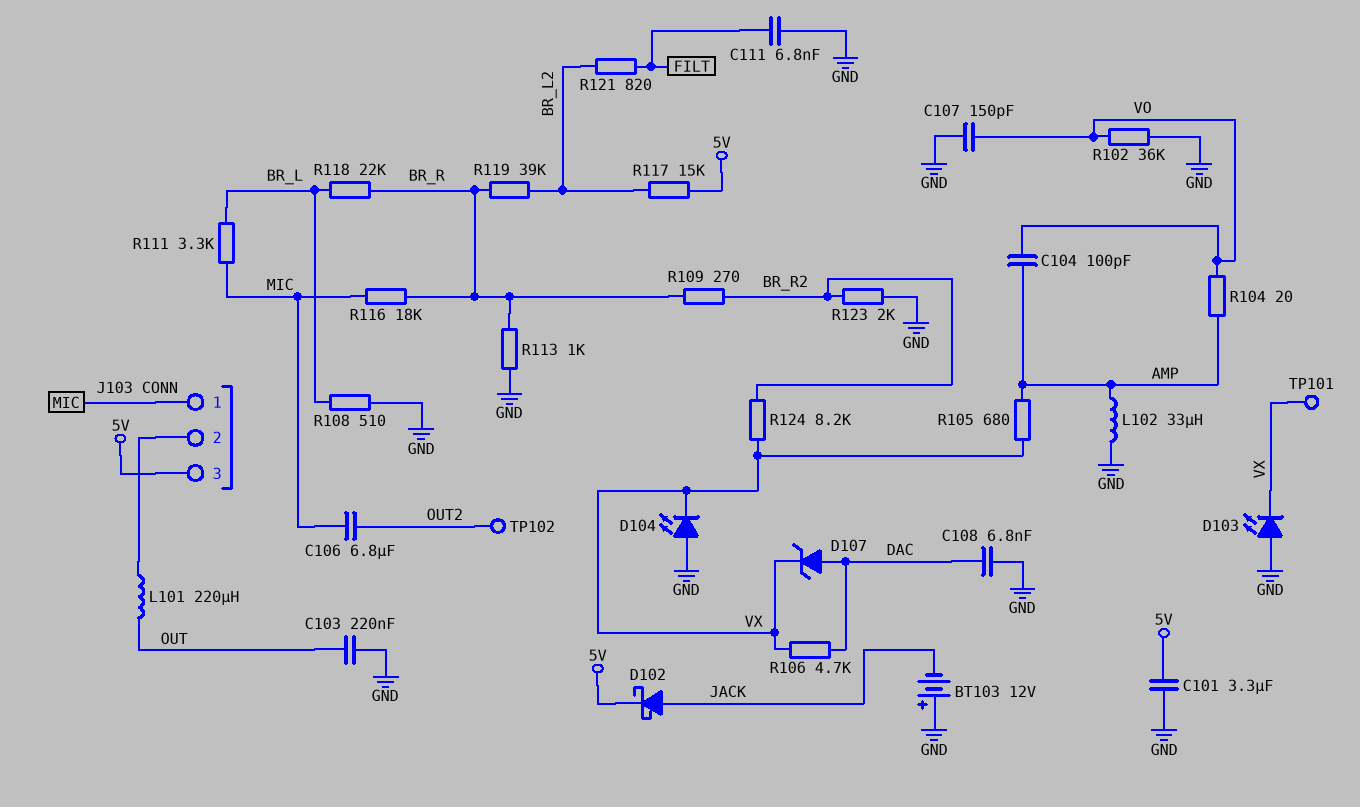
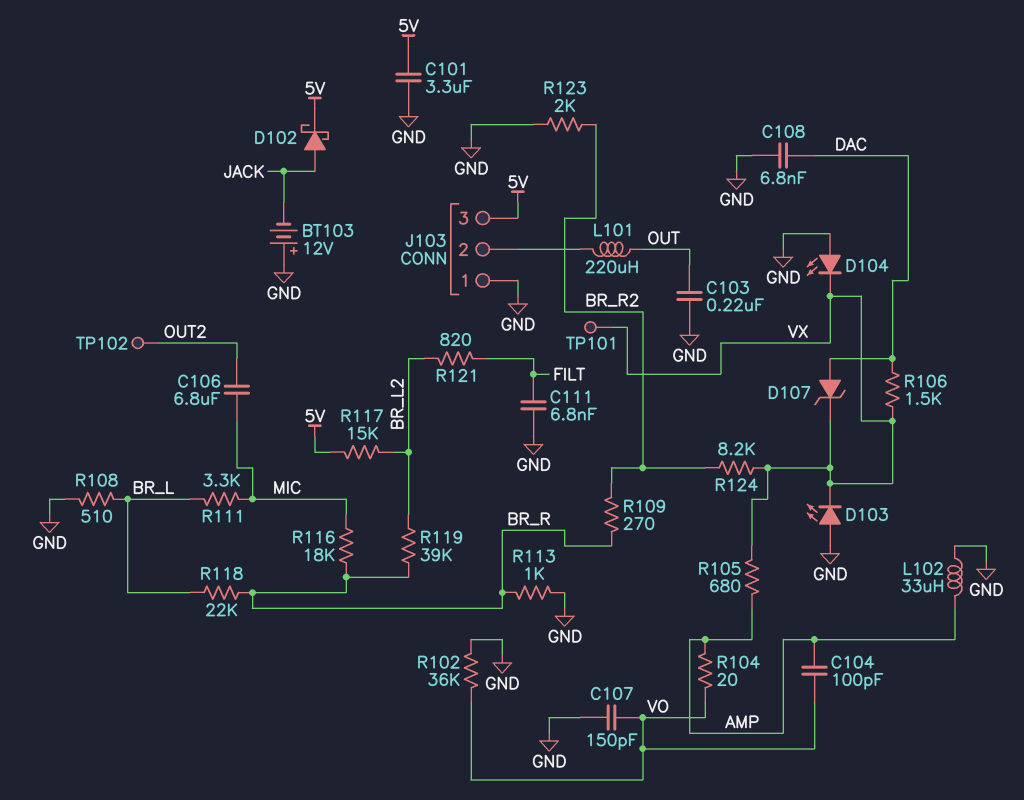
J103 pin 1: MIC -> GND
R106: 4.7k (DAC, VX) -> 1.5k (DAC, VX)

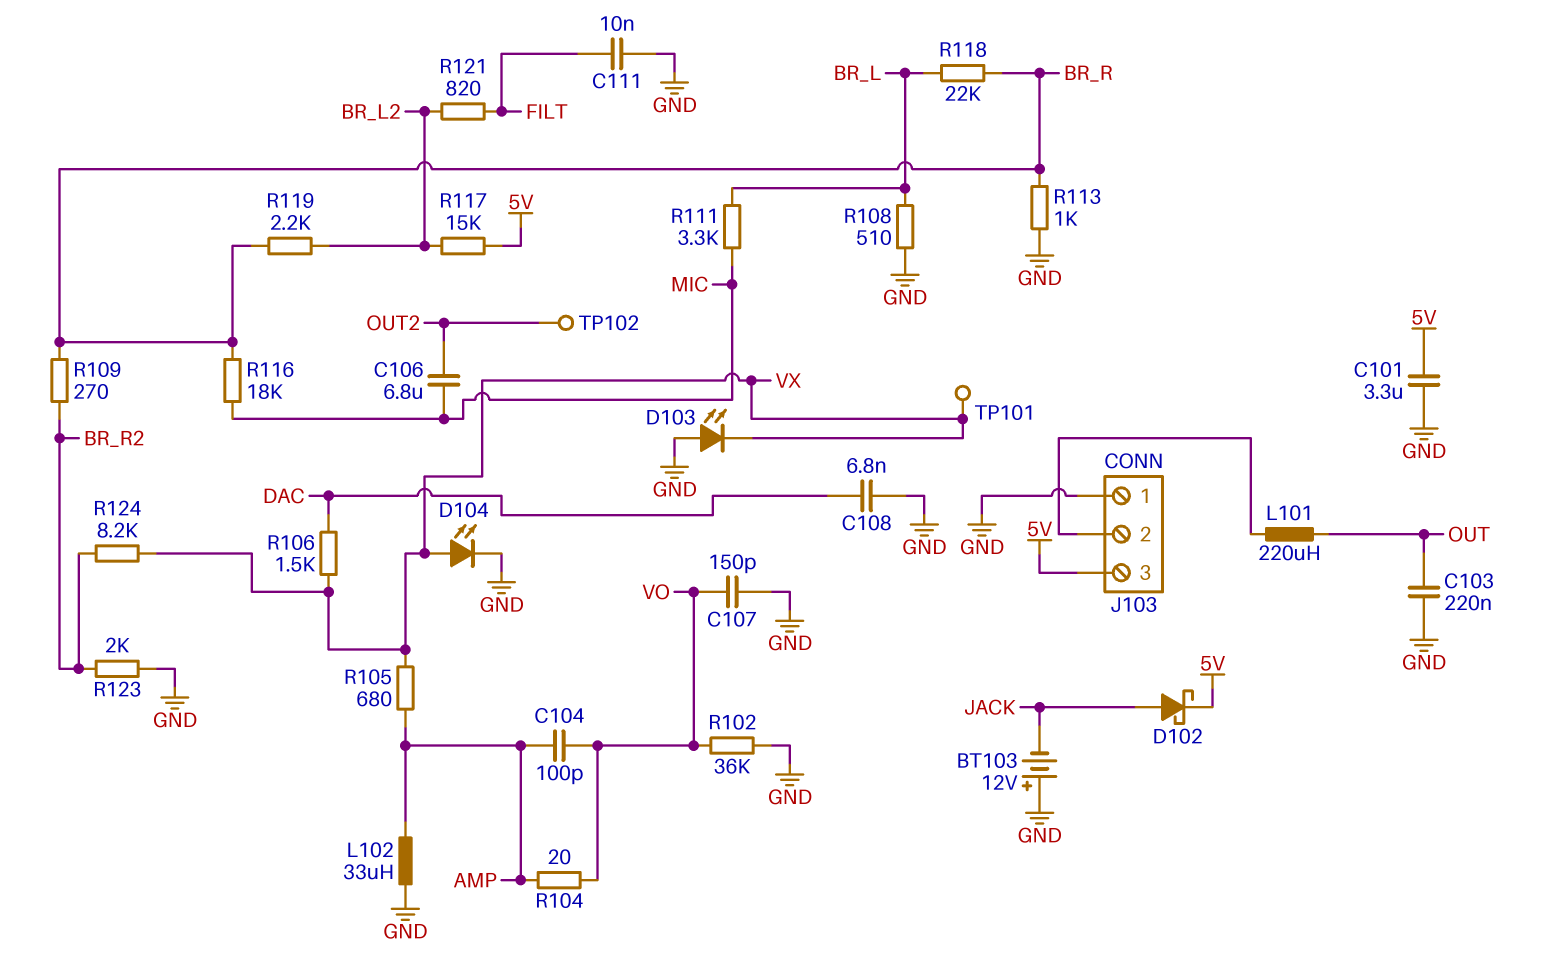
C111: 6.8nF (FILT, GND) -> 10nF (FILT, GND)
D104: LED (A GND, K VX) -> LED (A VX, K GND)
D107: zener (A DAC, K VX) -> none
R119: 39k (BR_L2, BR_R) -> 2.2k (BR_L2, BR_R)

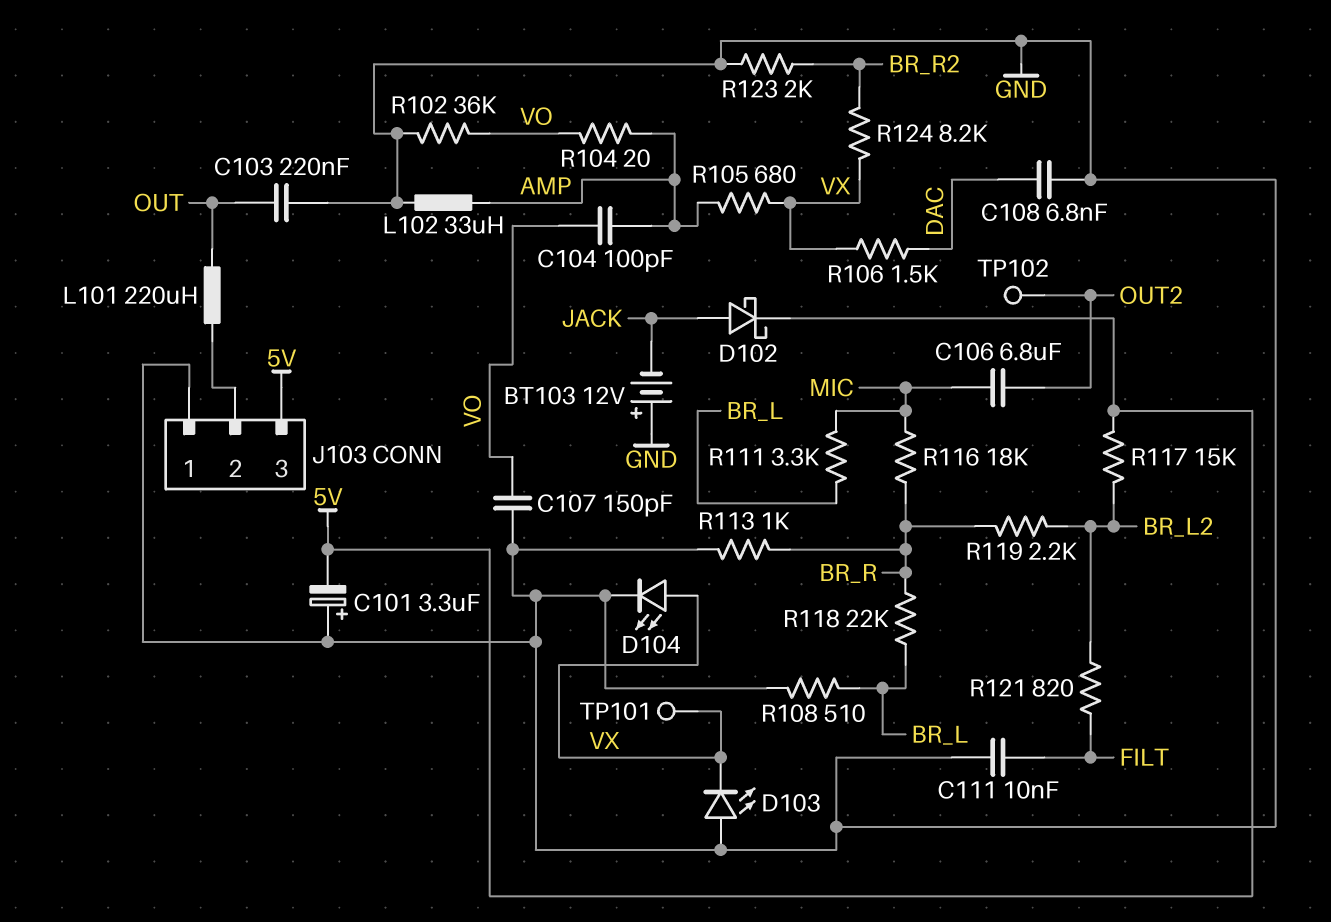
C101: 3.3uF (5V, GND) -> 3.3uF (plus GND, minus 5V)
R109: 270 (BR_R, BR_R2) -> none

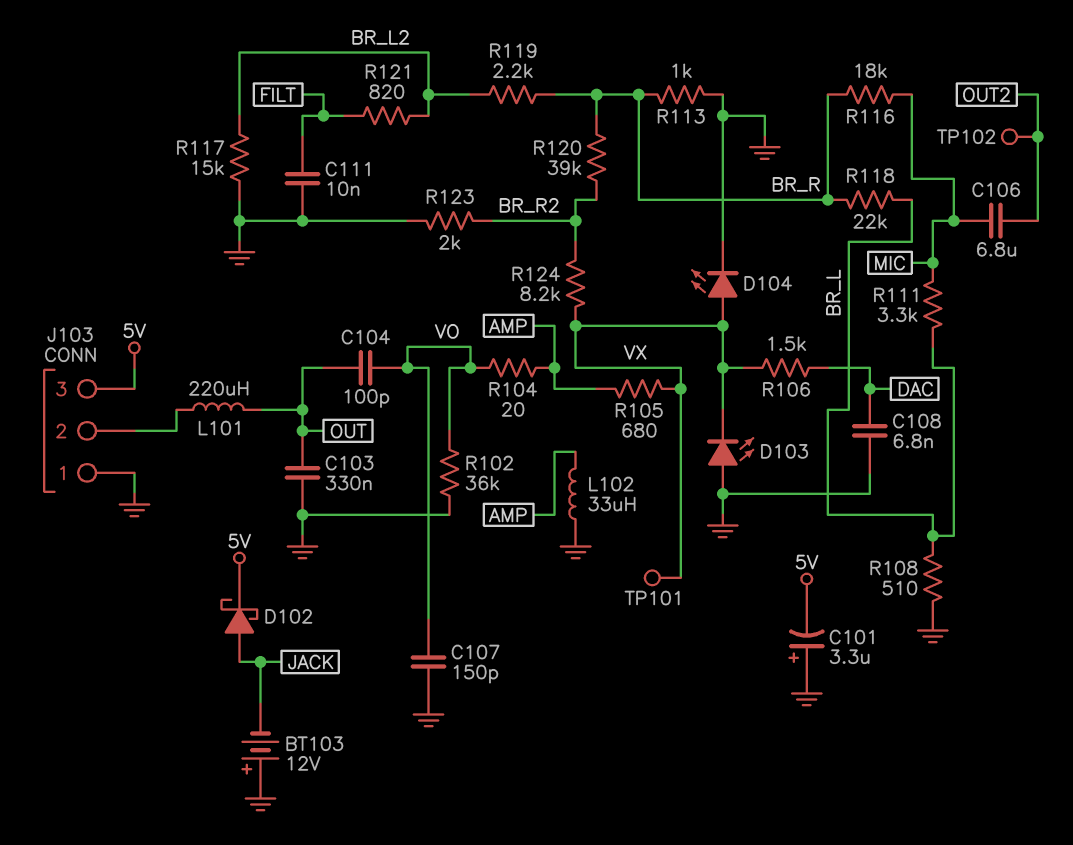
C103: 220nF (GND, OUT) -> 330nF (GND, OUT)
C104: 100pF (AMP, VO) -> 100pF (OUT, VO)
R117: 15k (5V, BR_L2) -> 15k (BR_L2, GND)
R120: none -> 39k (BR_R, BR_R2)

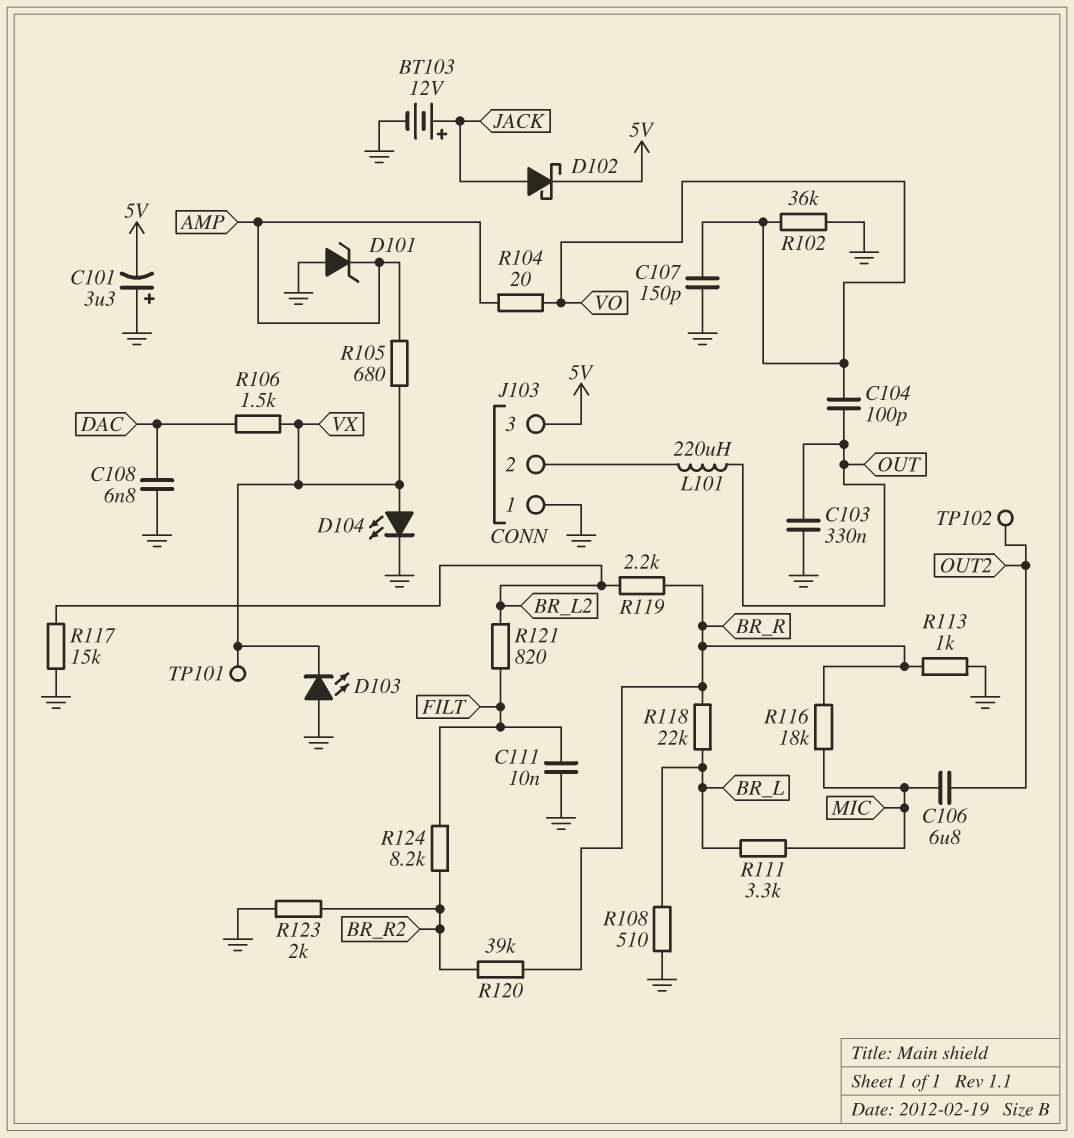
BT103: 12V (plus GND, minus JACK) -> 12V (plus JACK, minus GND)
D101: none -> zener (A GND, K AMP)
L102: 33uH (AMP, GND) -> none
R124: 8.2k (BR_R2, VX) -> 8.2k (BR_R2, FILT)

